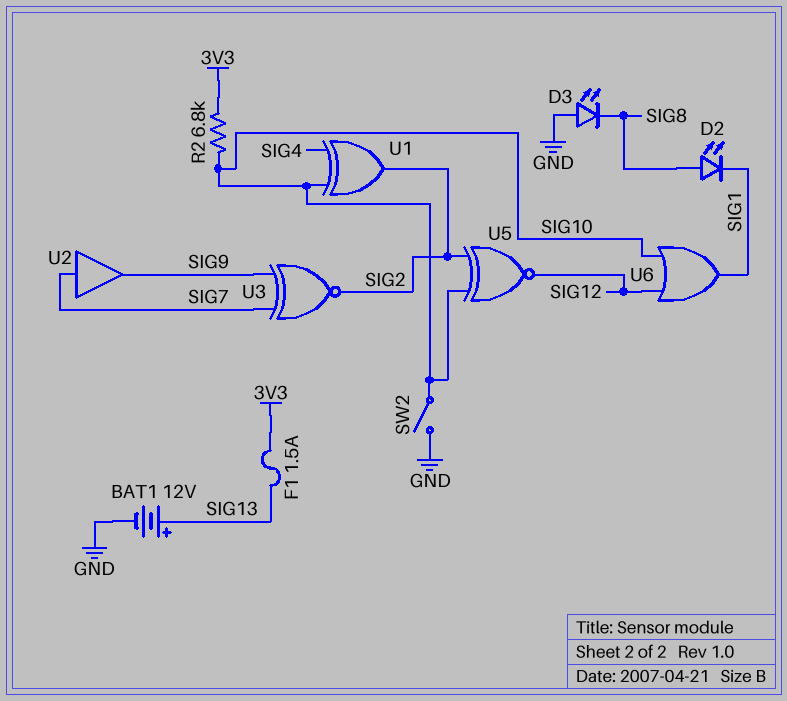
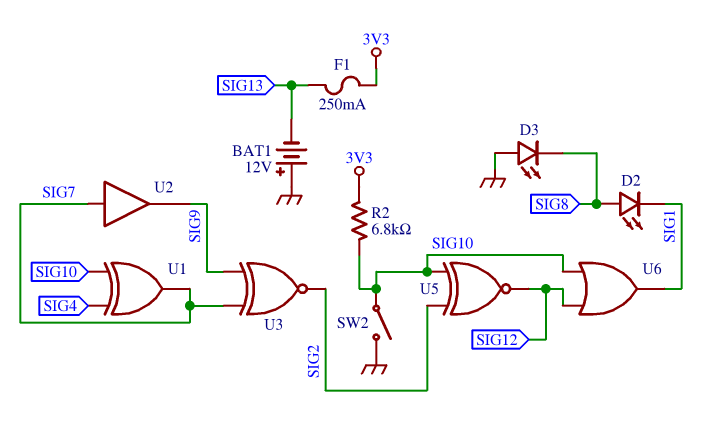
BAT1: 12V (plus SIG13, minus GND) -> 12V (plus GND, minus SIG13)
F1: 1.5A (3V3, SIG13) -> 250mA (3V3, SIG13)
U1: XOR (in SIG4, in SIG10, out SIG2) -> XOR (in SIG4, in SIG10, out SIG7)

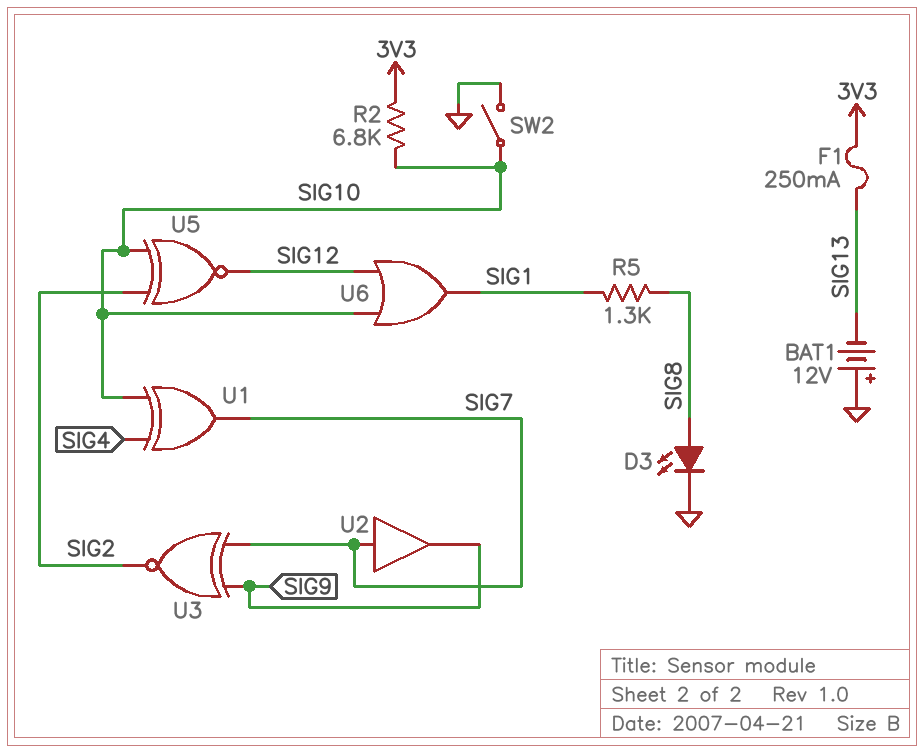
D2: LED (A SIG8, K SIG1) -> none
D3: LED (A GND, K SIG8) -> LED (A SIG8, K GND)
R5: none -> 1.3k (SIG1, SIG8)

